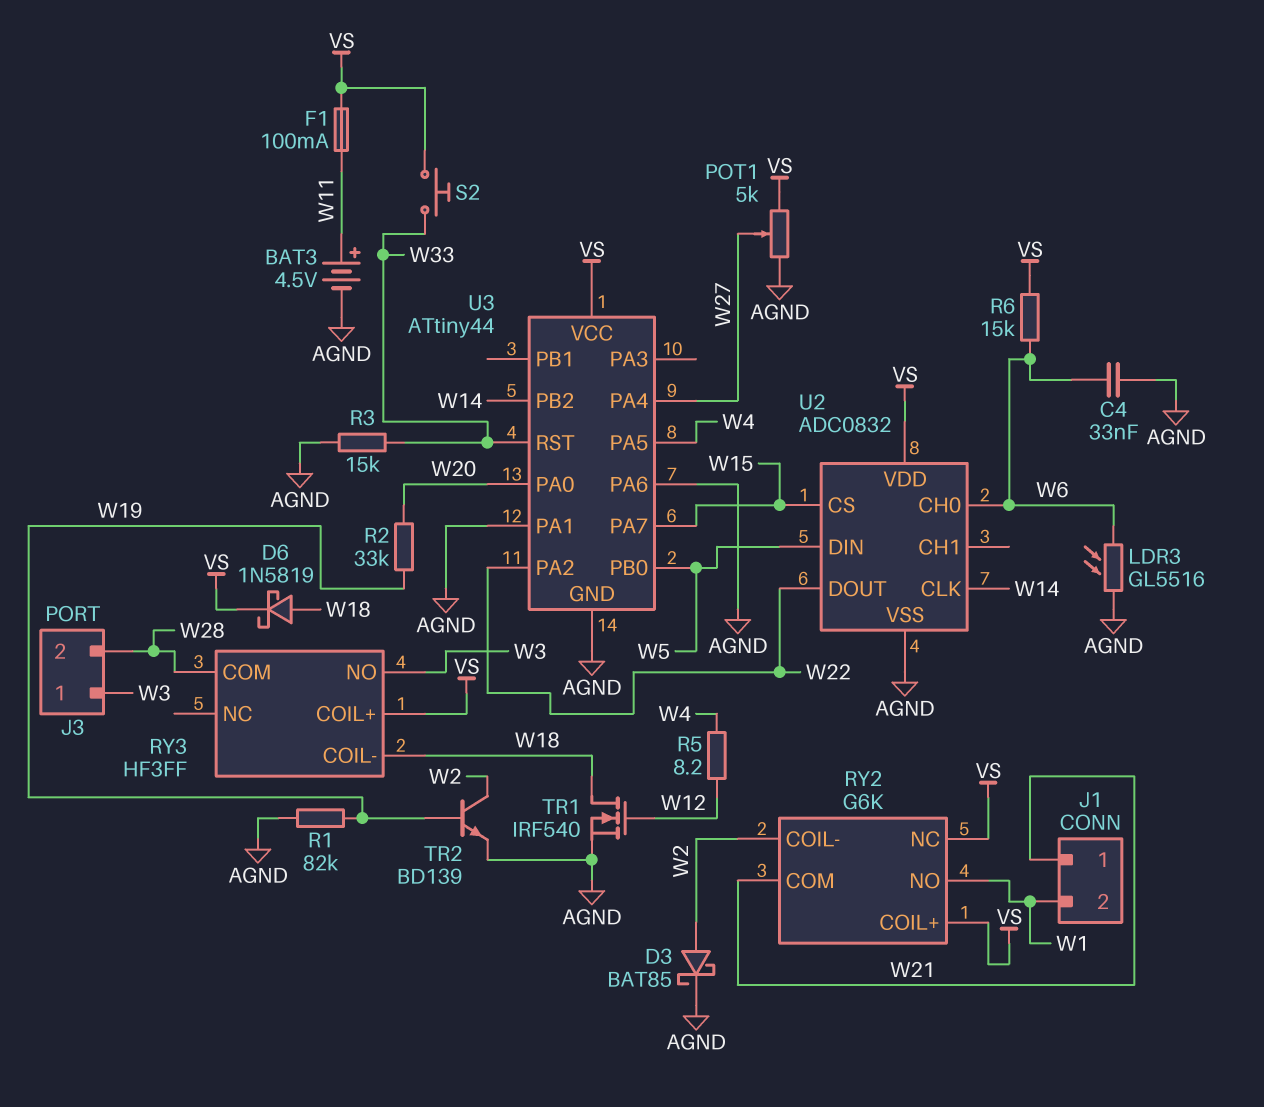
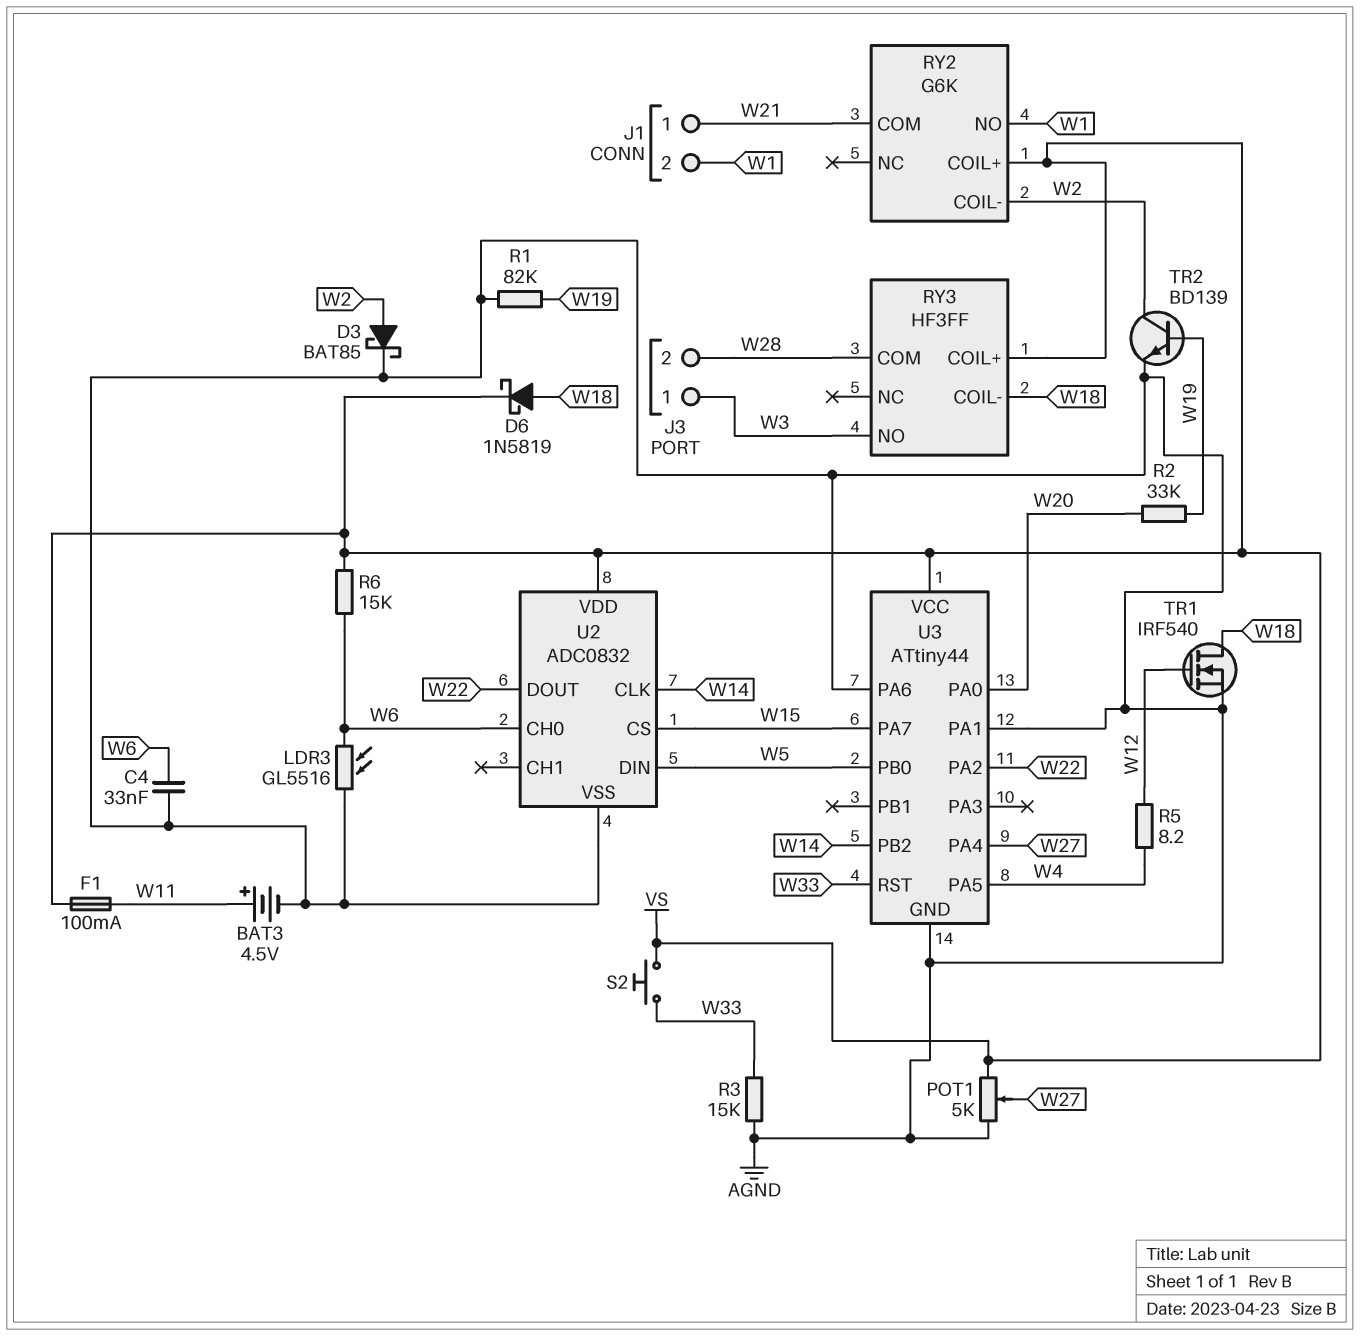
RY2 pin NC: VS -> none

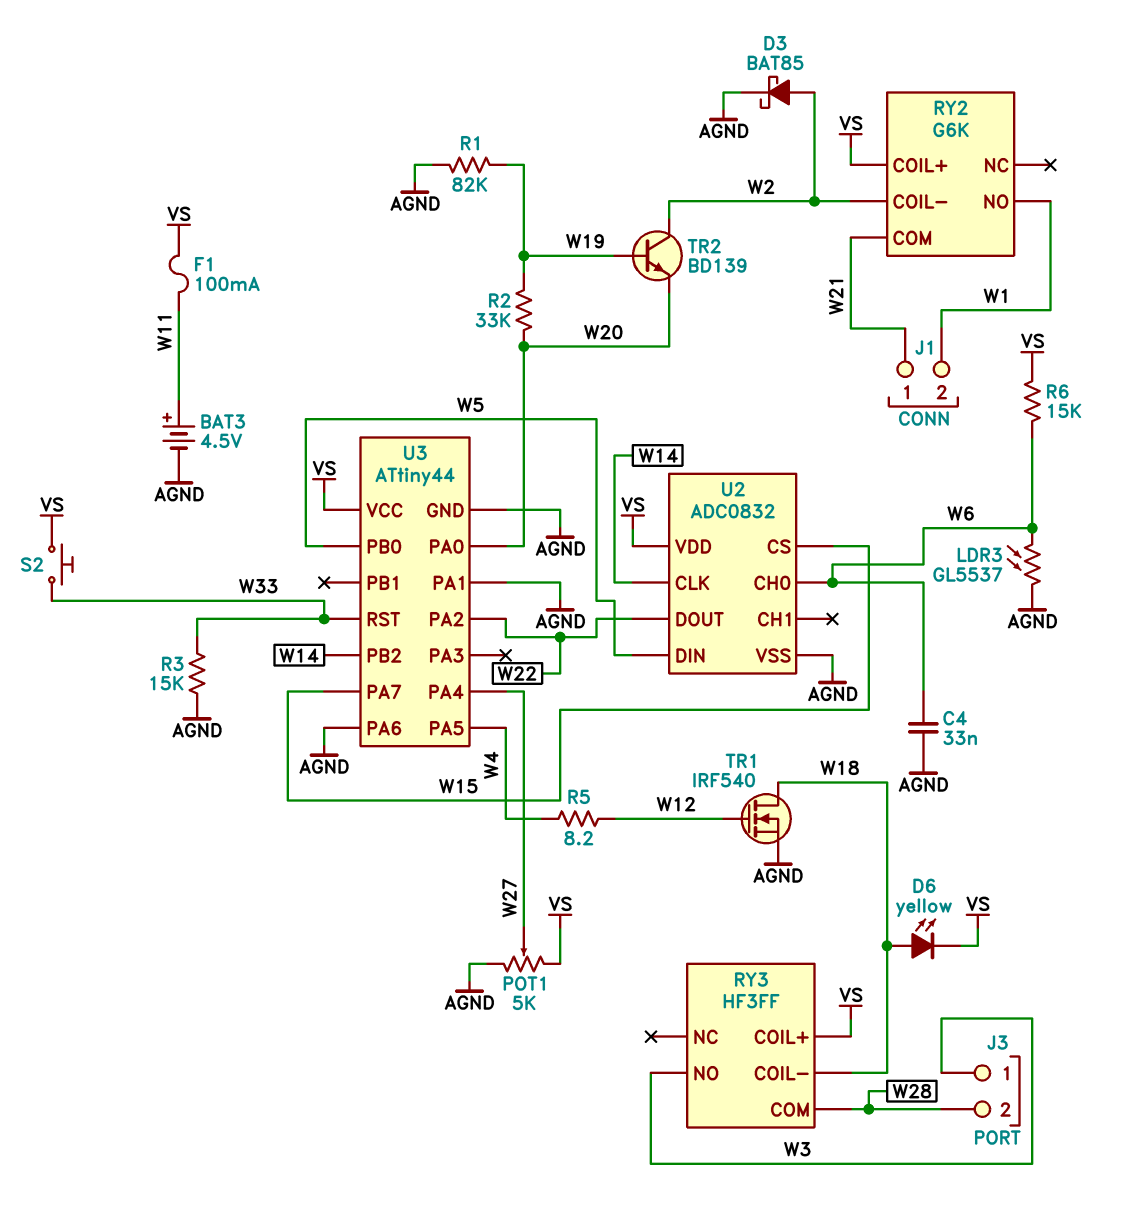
D6: schottky 1N5819 (A W18, K VS) -> LED yellow (A W18, K VS)
LDR3: GL5516 (AGND, W6) -> GL5537 (AGND, W6)
TR2: NPN BD139 (B W19, C W2, E AGND) -> NPN BD139 (B W19, C W2, E W20)

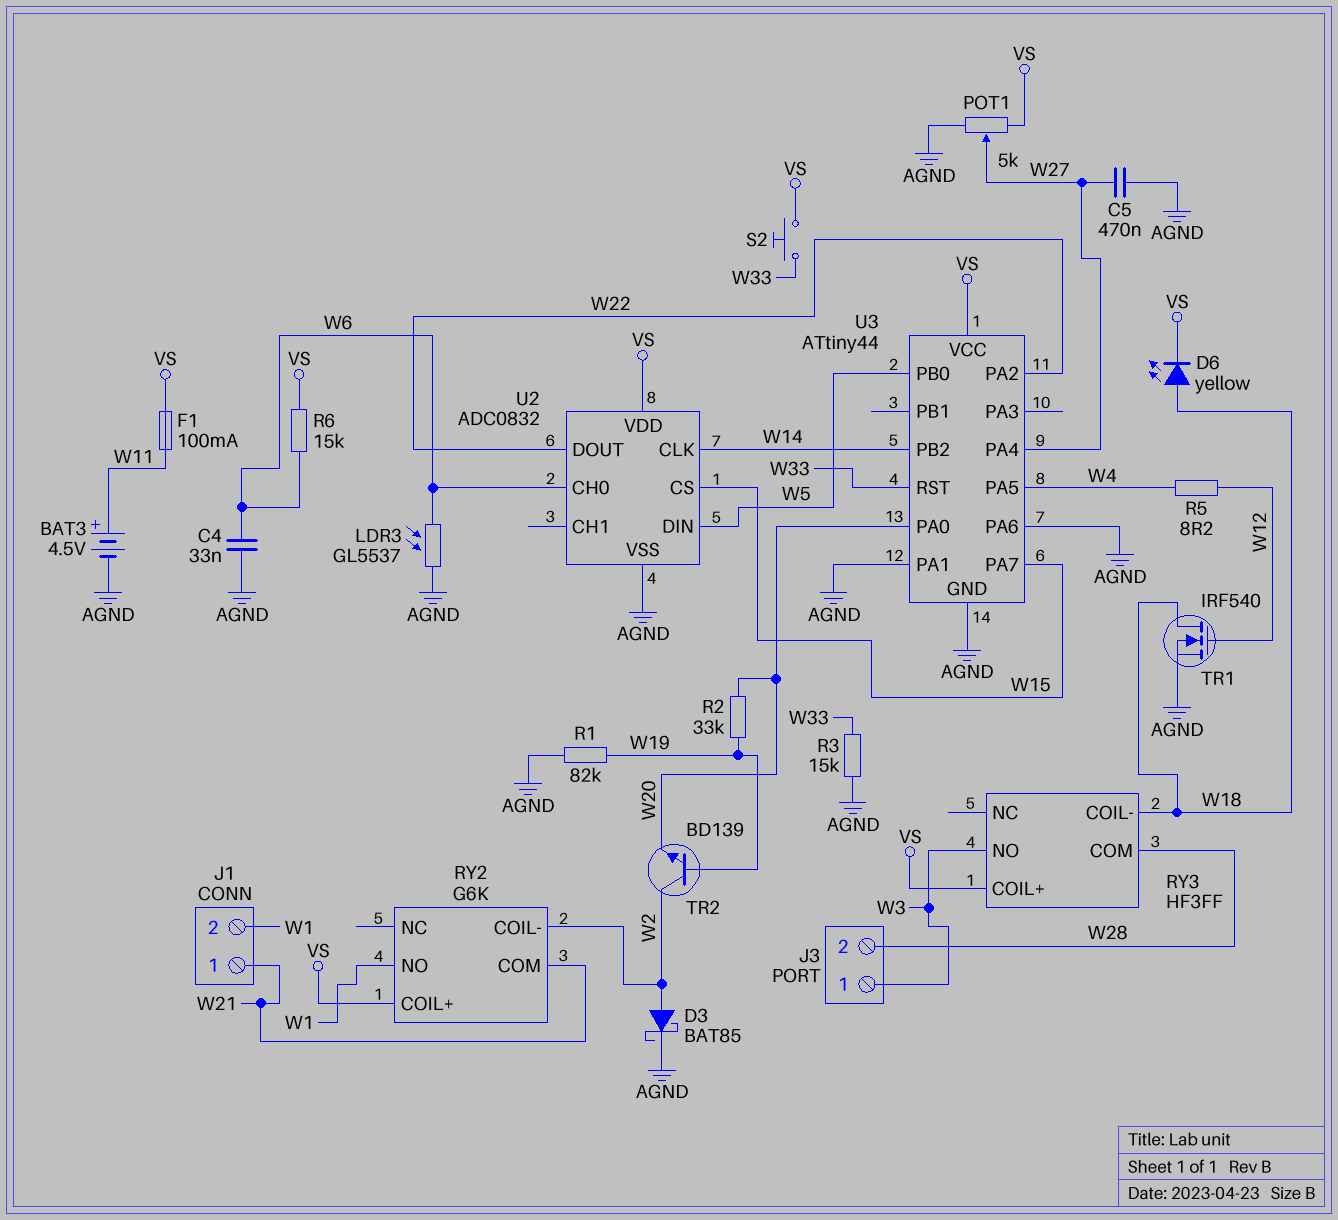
C5: none -> 470nF (AGND, W27)

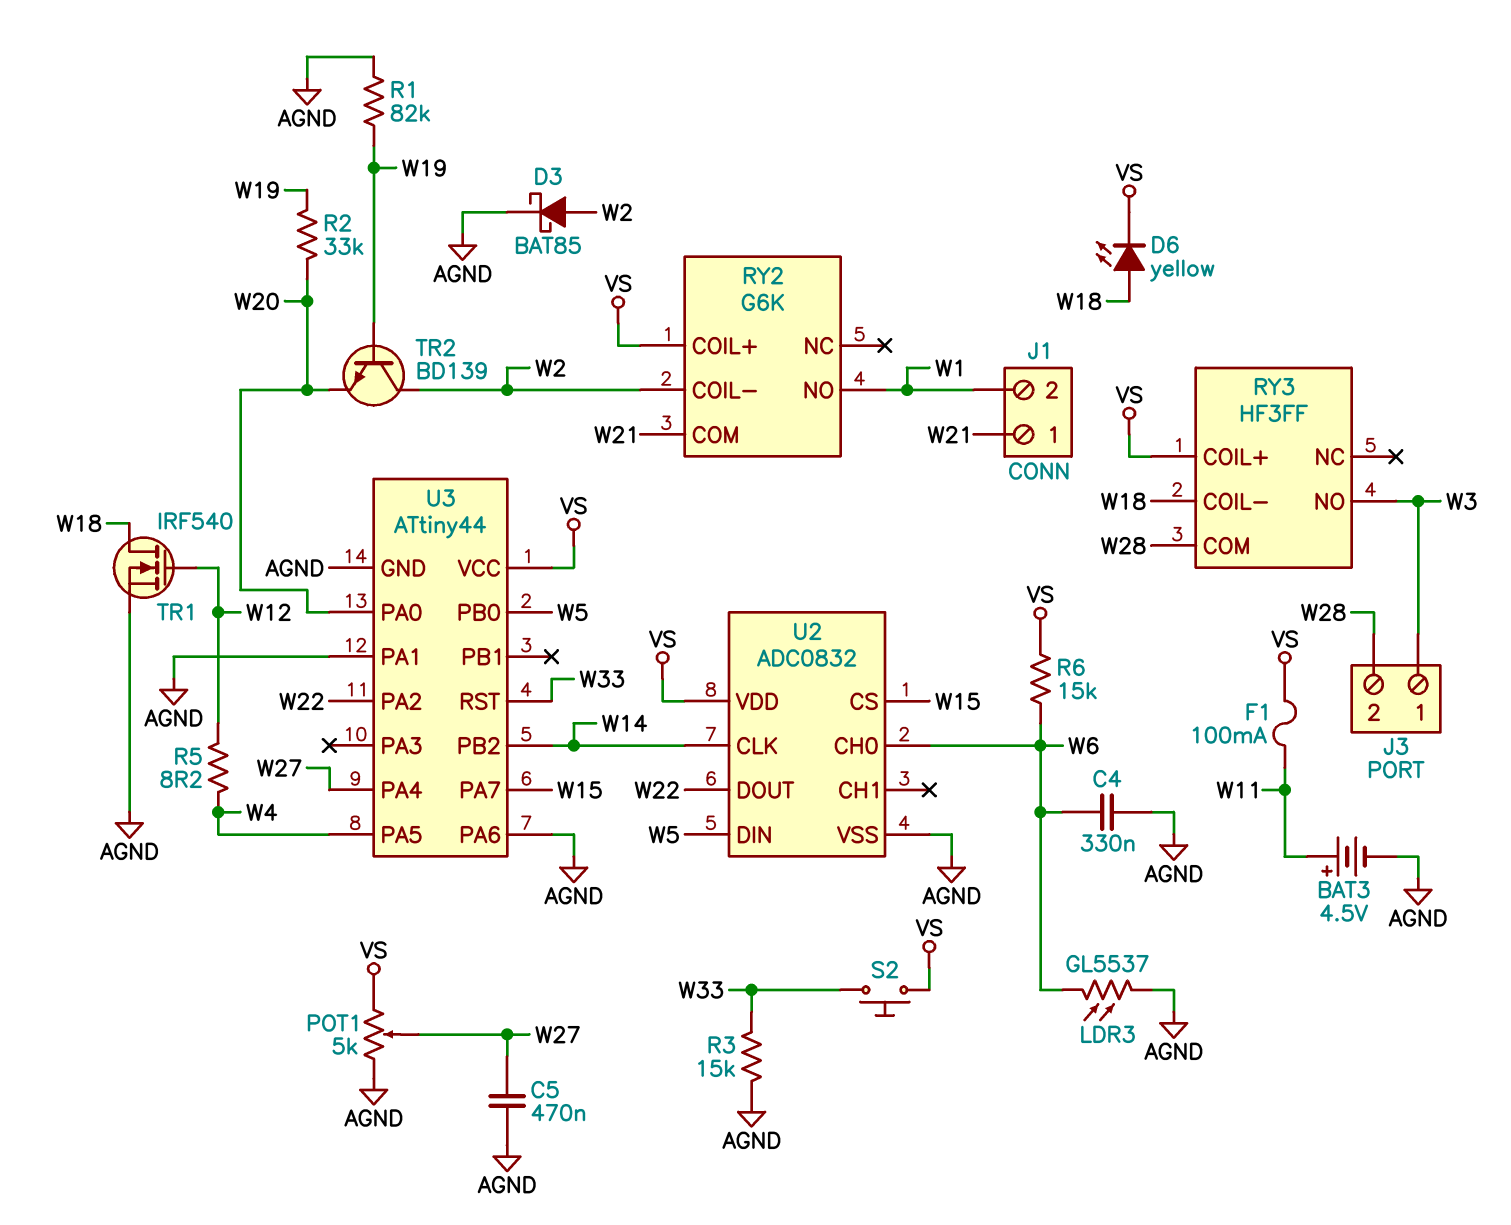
C4: 33nF (AGND, W6) -> 330nF (AGND, W6)

